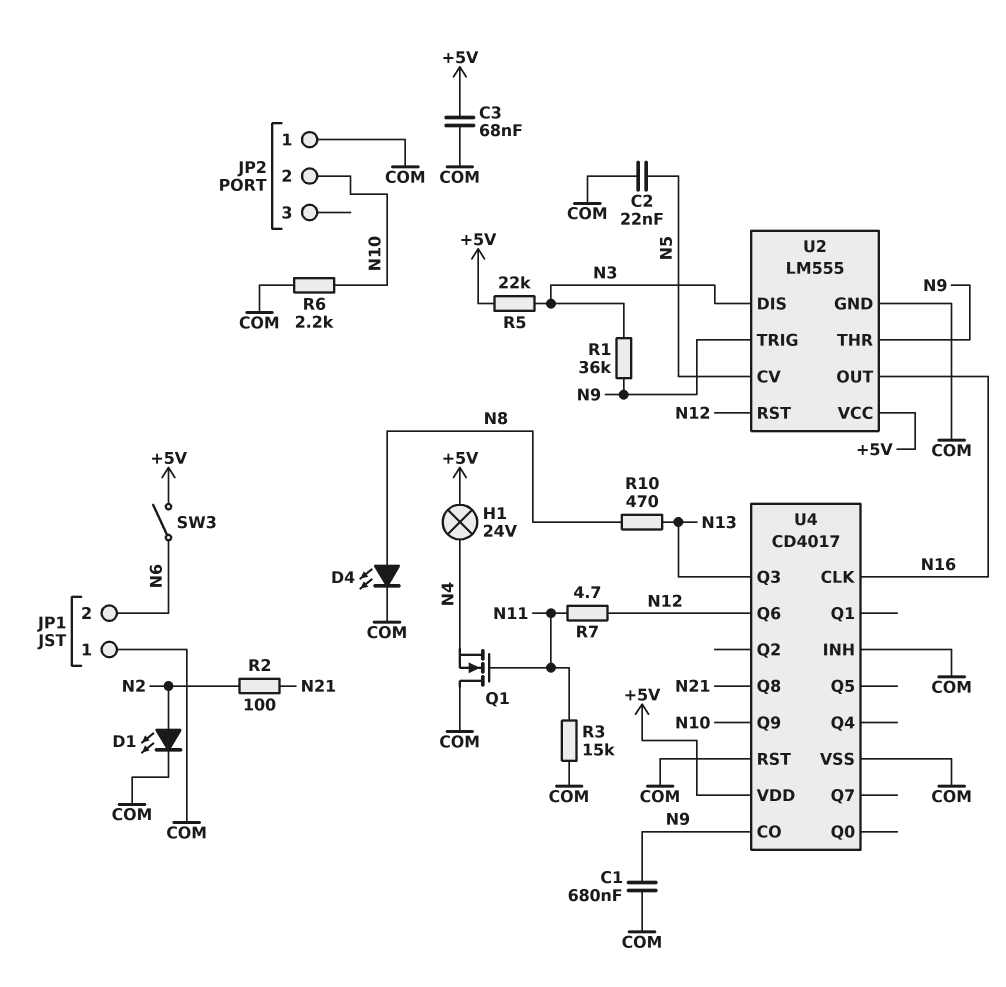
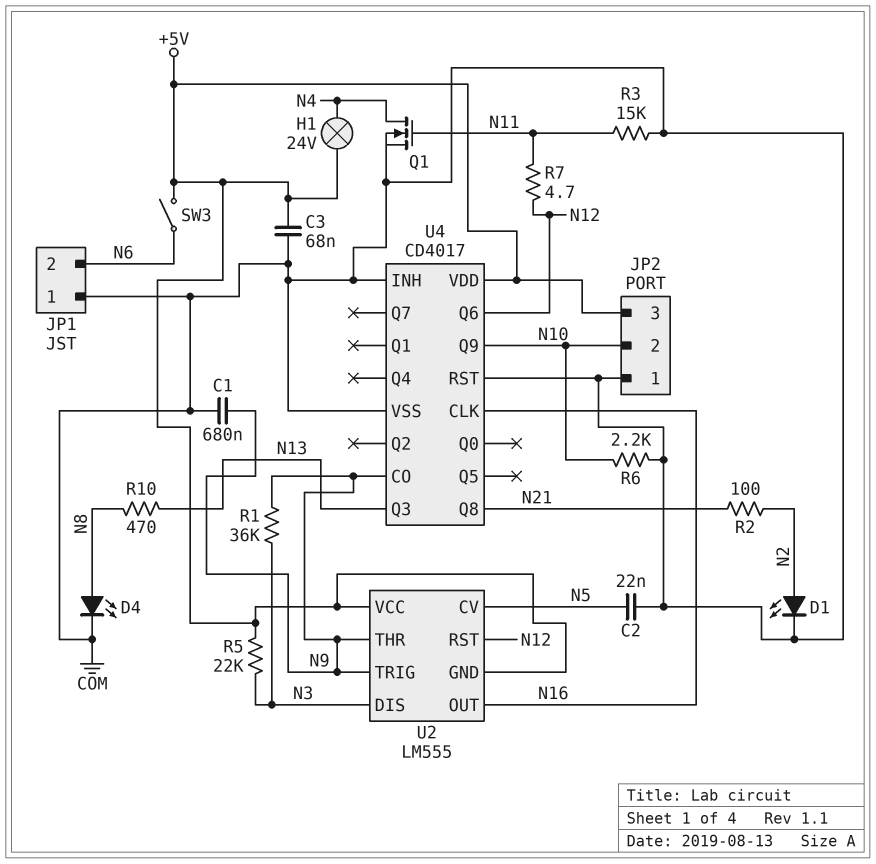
JP2 pin 3: none -> +5V
Q1: NMOS (G N11, D COM, S N4) -> NMOS (G N11, D N4, S COM)
U2 pin GND: COM -> +5V

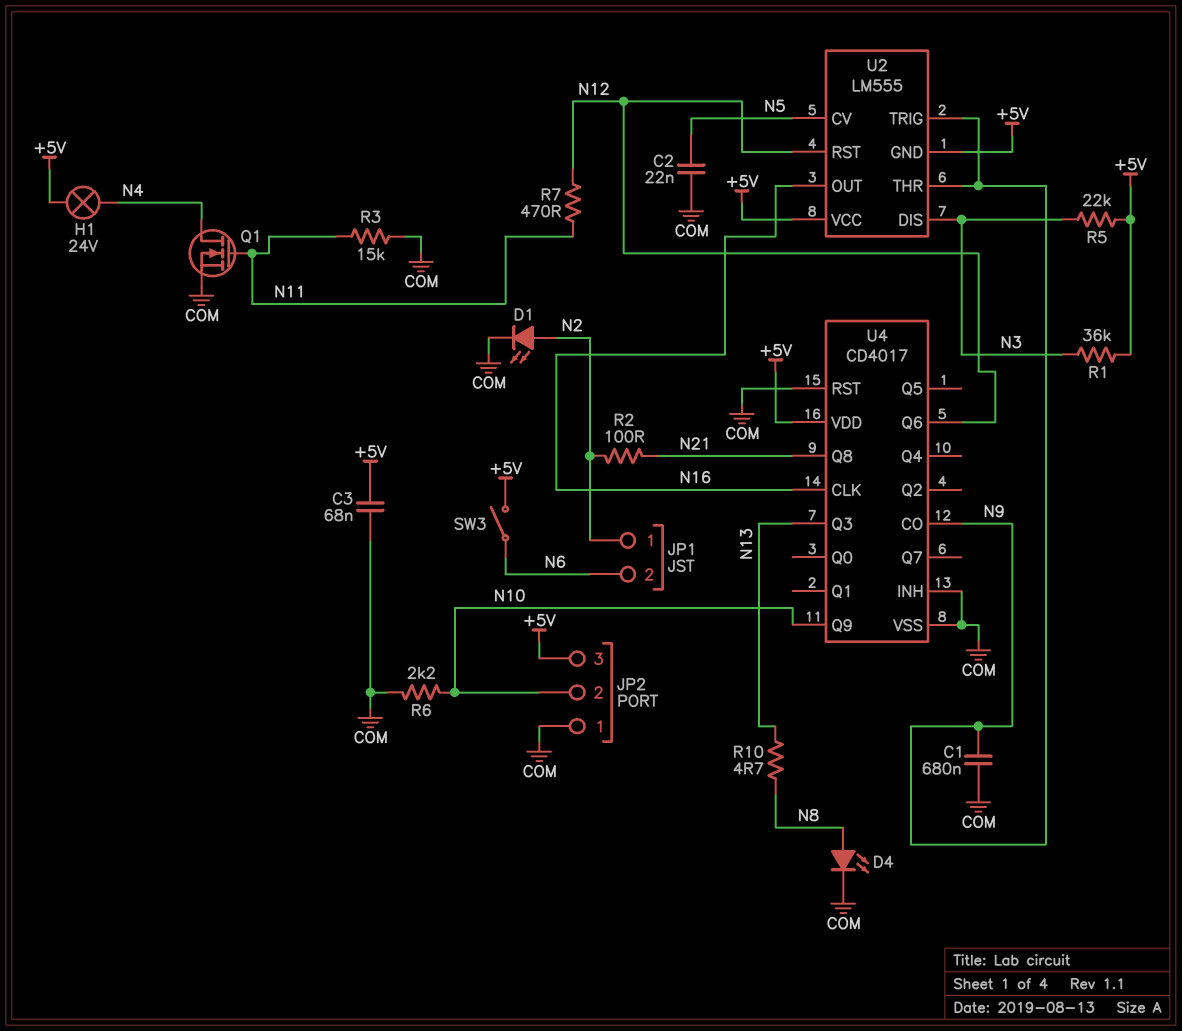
JP1 pin 1: COM -> N2
R1: 36k (N3, N9) -> 36k (+5V, N3)
R7: 4.7 (N11, N12) -> 470 (N11, N12)
R10: 470 (N8, N13) -> 4.7 (N8, N13)

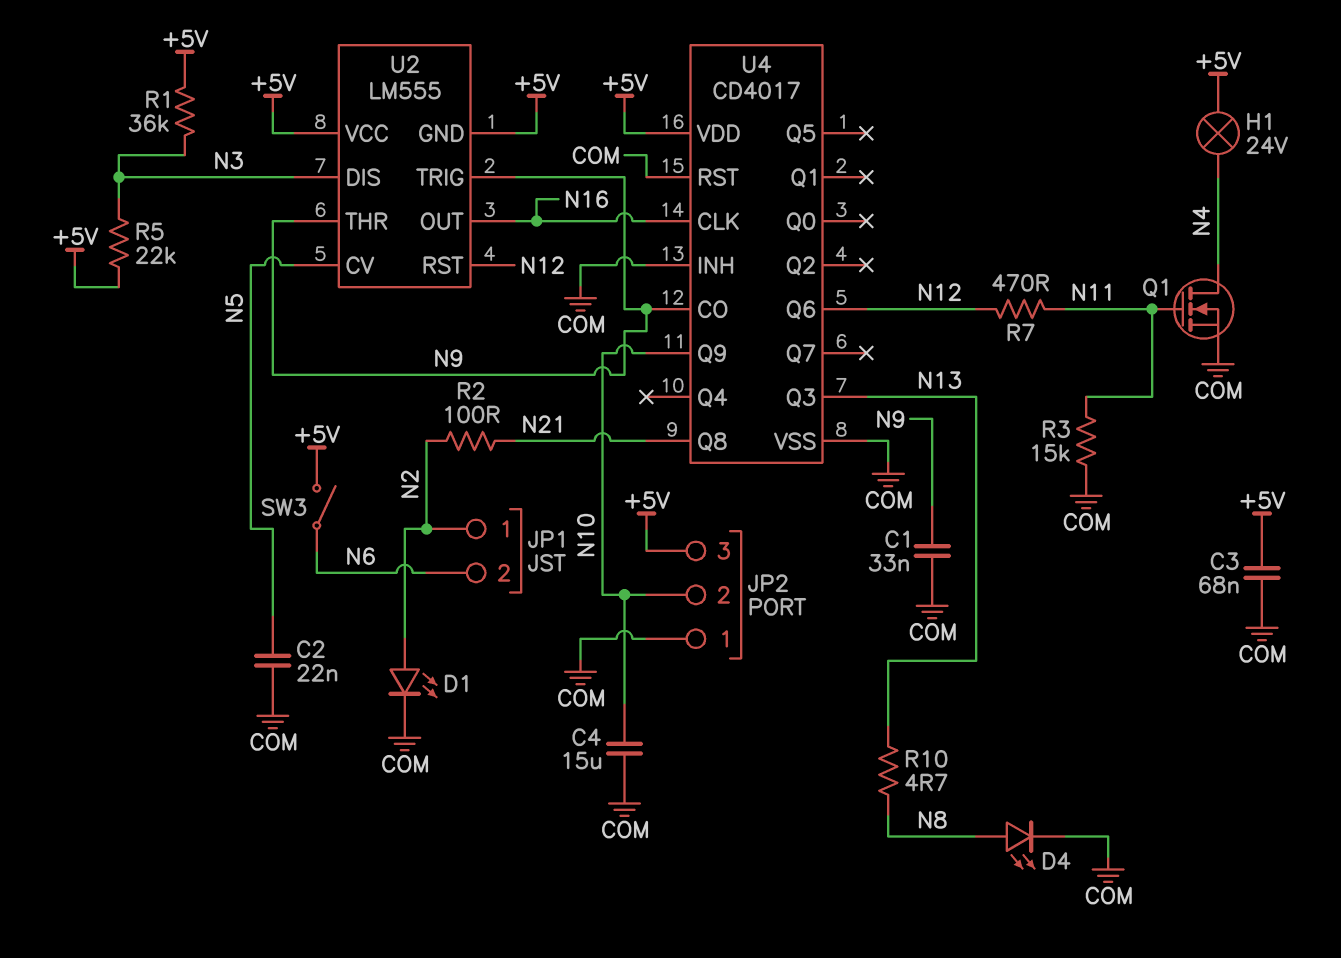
C1: 680nF (COM, N9) -> 33nF (COM, N9)
C4: none -> 15uF (COM, N10)
R6: 2.2k (COM, N10) -> none

